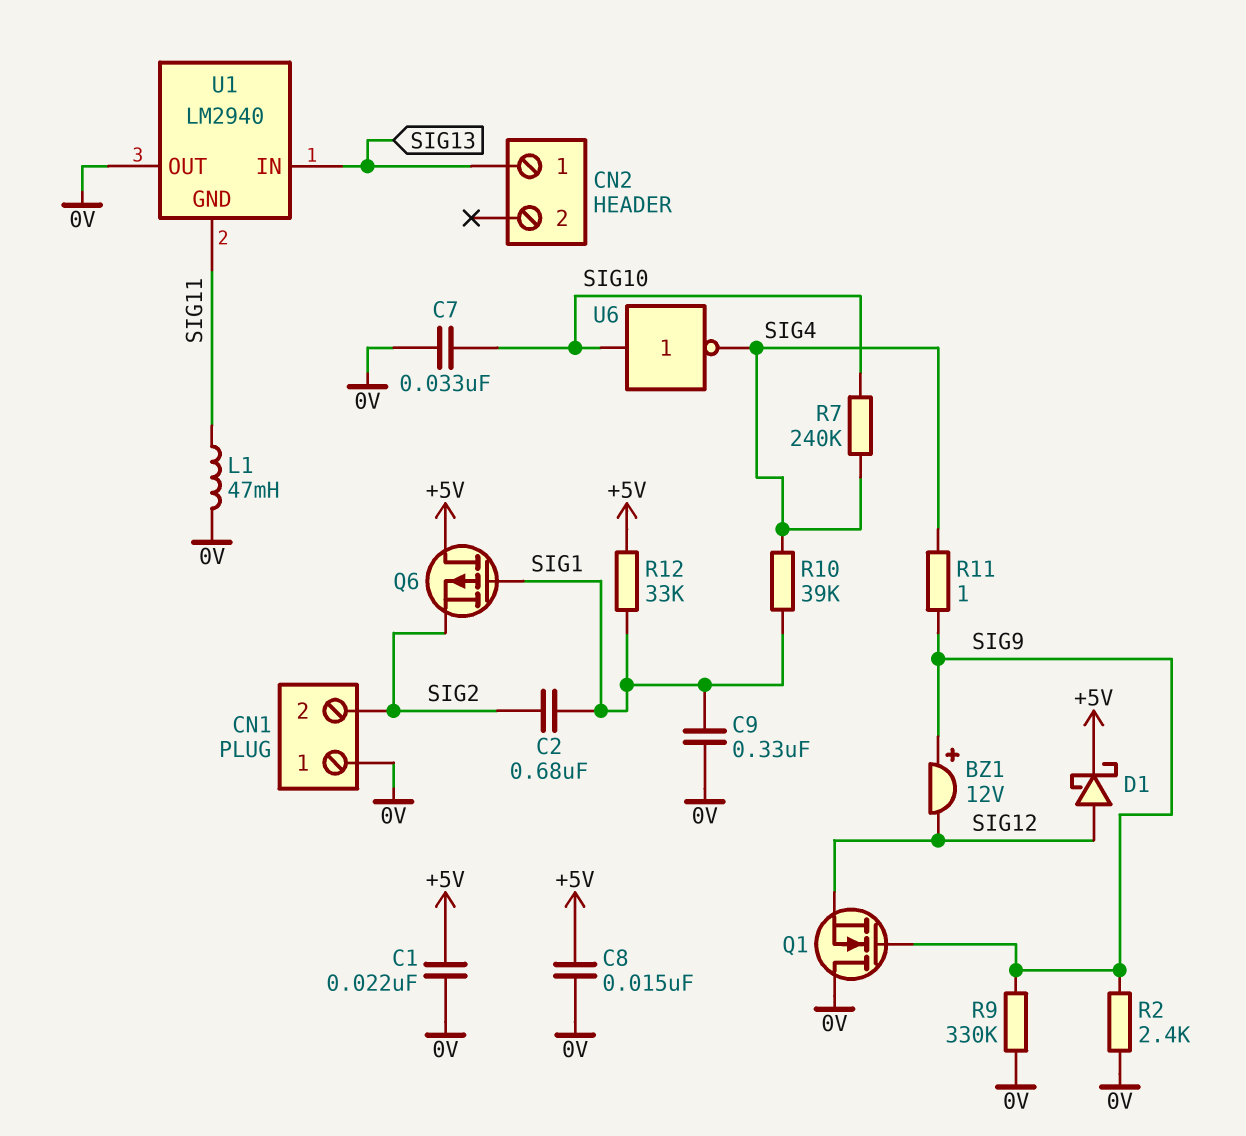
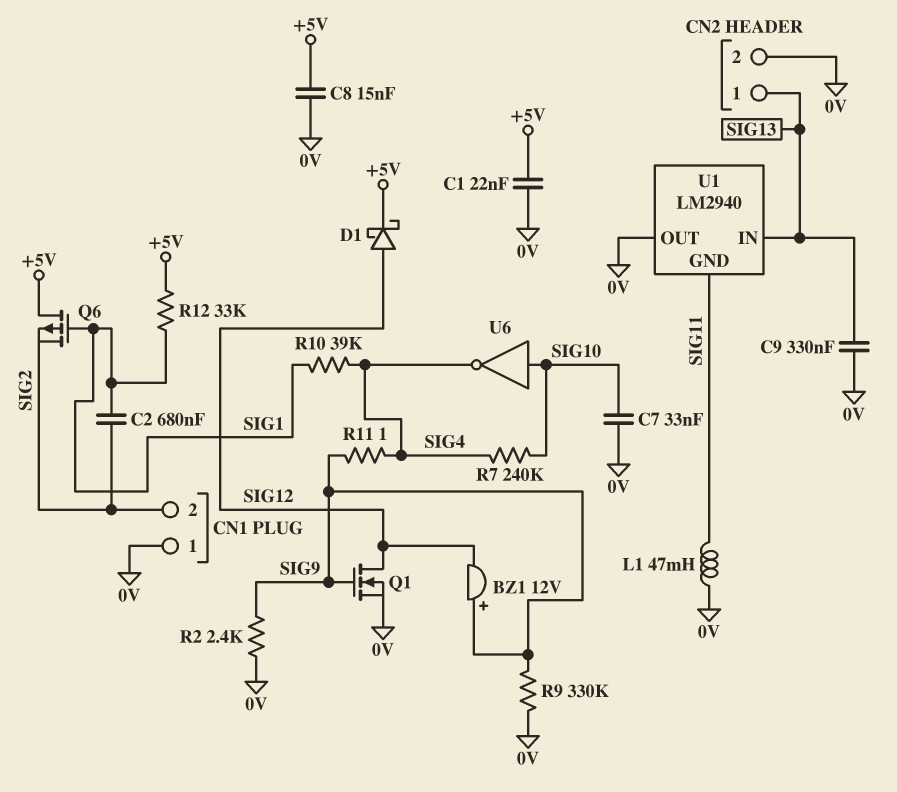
C9: 330nF (0V, SIG1) -> 330nF (0V, SIG13)
CN2 pin 2: none -> 0V
Q1: NMOS (G SIG9, D 0V, S SIG12) -> NMOS (G SIG9, D SIG12, S 0V)

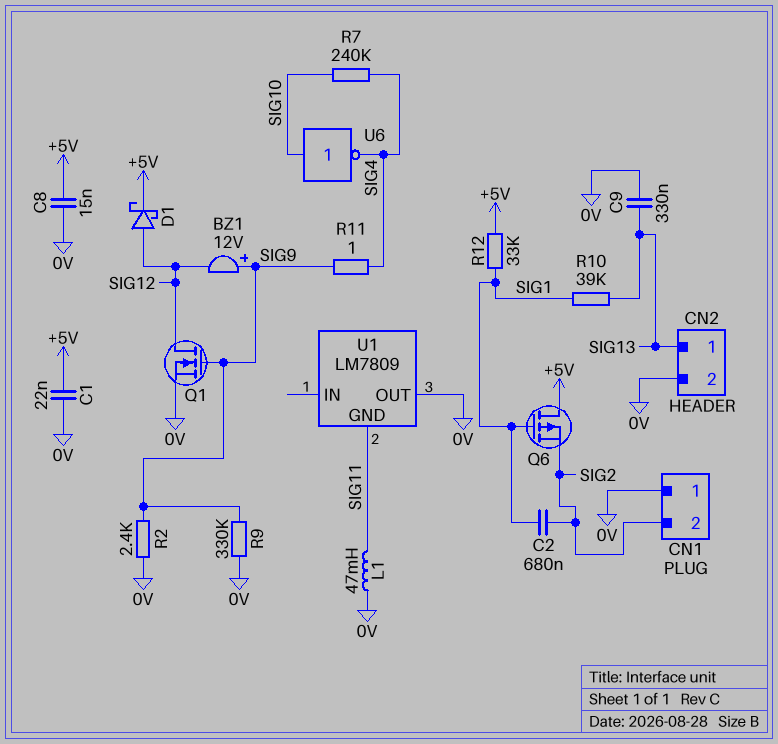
C7: 33nF (0V, SIG10) -> none
R10: 39k (SIG1, SIG4) -> 39k (SIG1, SIG13)
U1: LM2940 -> LM7809
U1 pin IN: SIG13 -> none

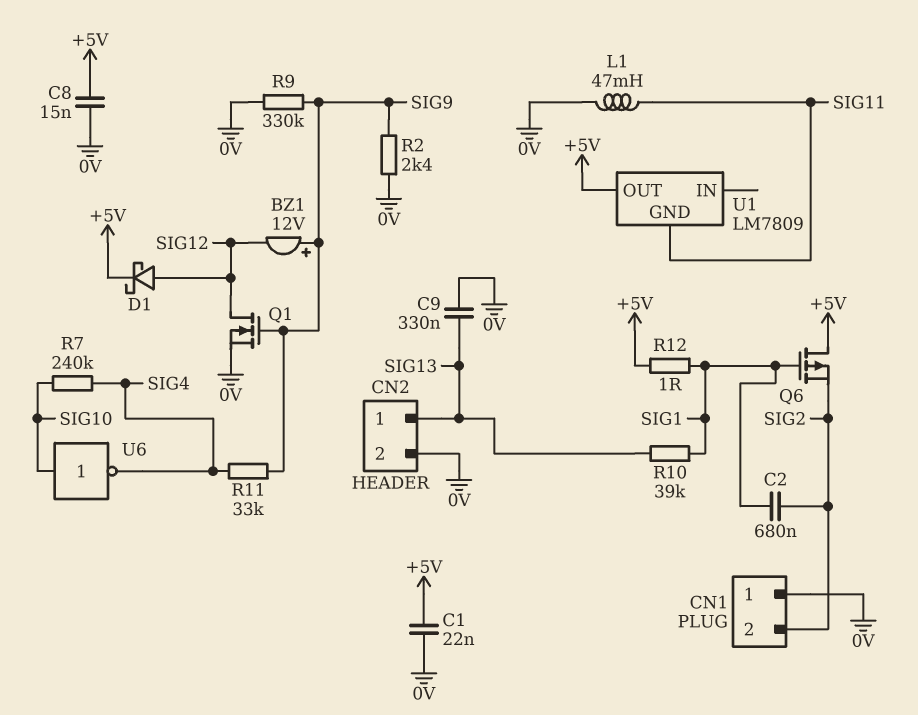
R11: 1 (SIG4, SIG9) -> 33k (SIG4, SIG9)
R12: 33k (+5V, SIG1) -> 1 (+5V, SIG1)
U1 pin OUT: 0V -> +5V

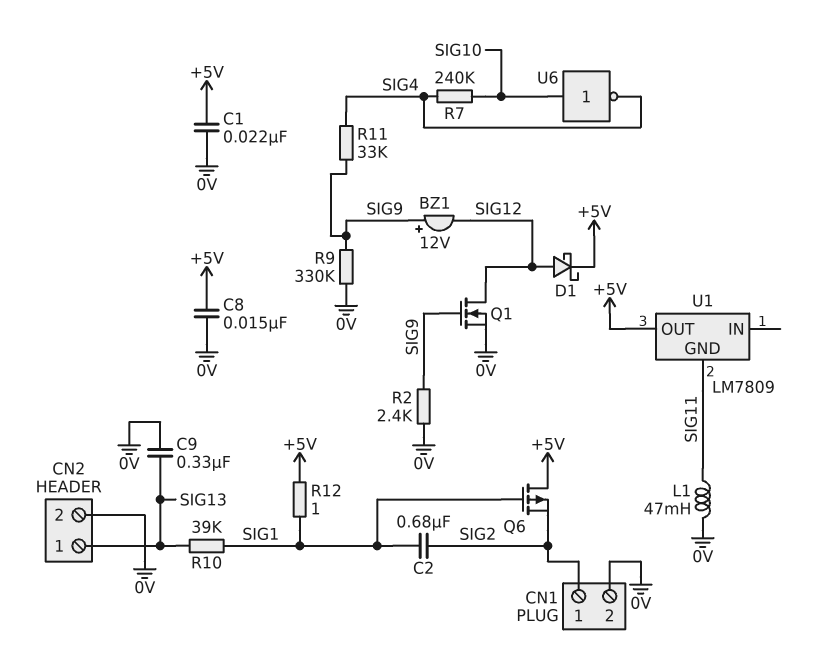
CN1 pin 1: 0V -> SIG2
CN1 pin 2: SIG2 -> 0V

